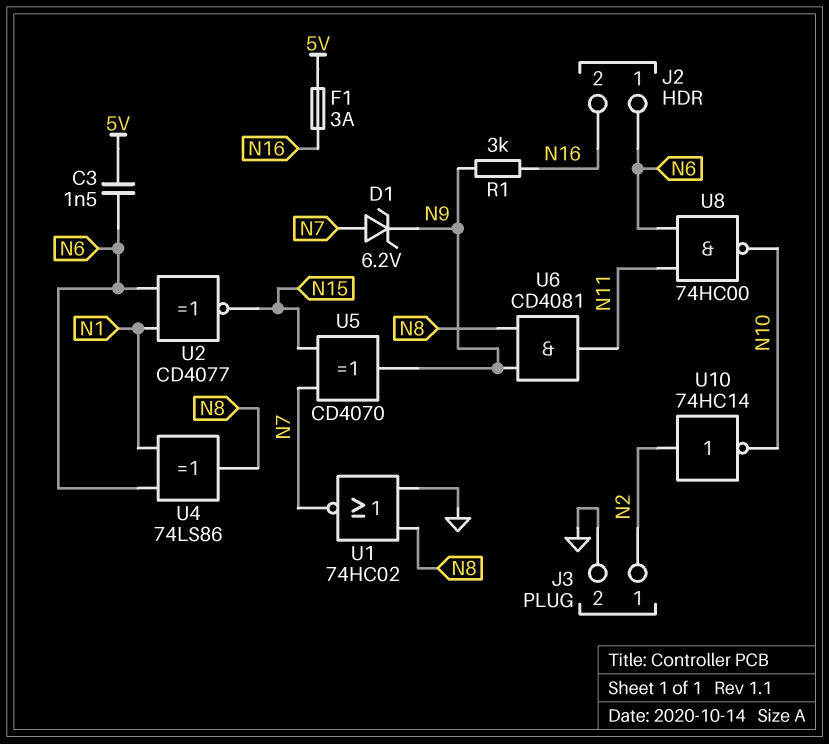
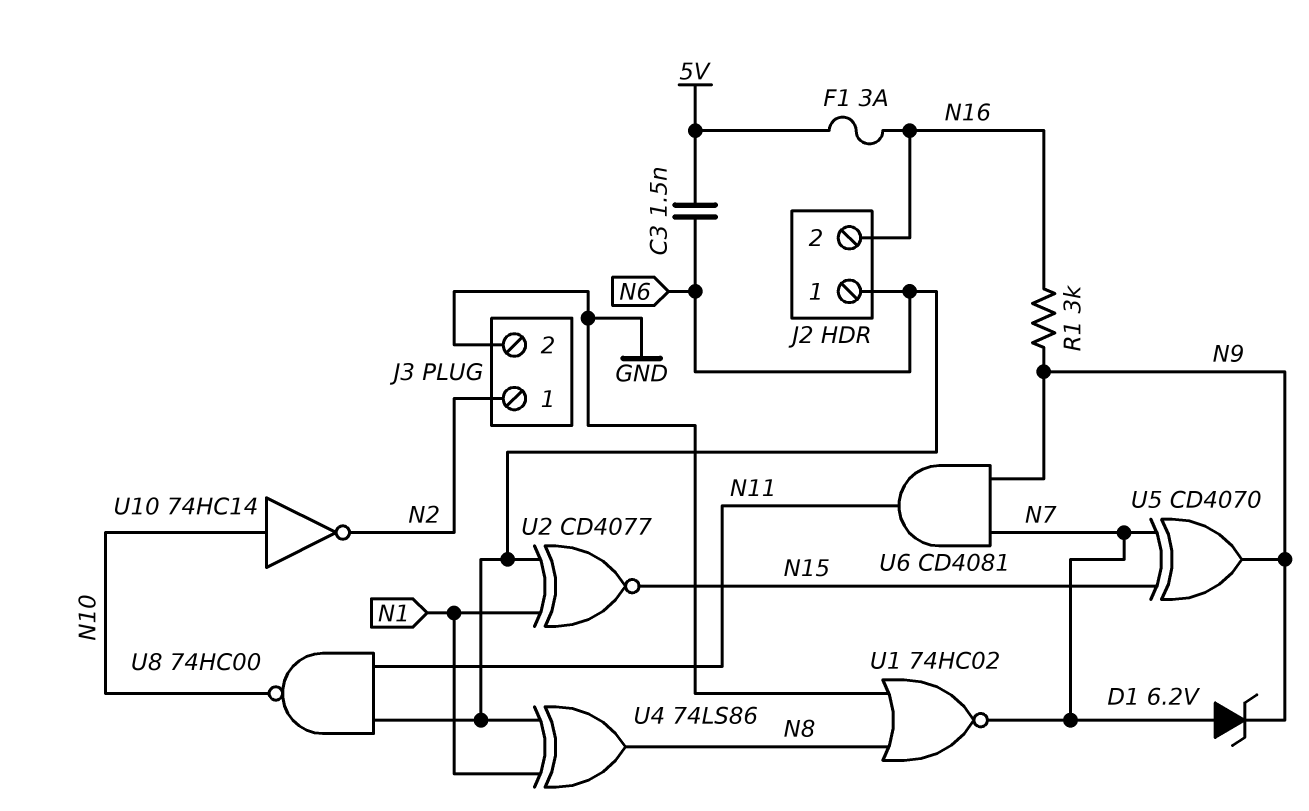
U6: AND CD4081 (in N8, in N9, out N11) -> AND CD4081 (in N7, in N9, out N11)
U10: NOT 74HC14 (in N2, out N10) -> NOT 74HC14 (in N10, out N2)

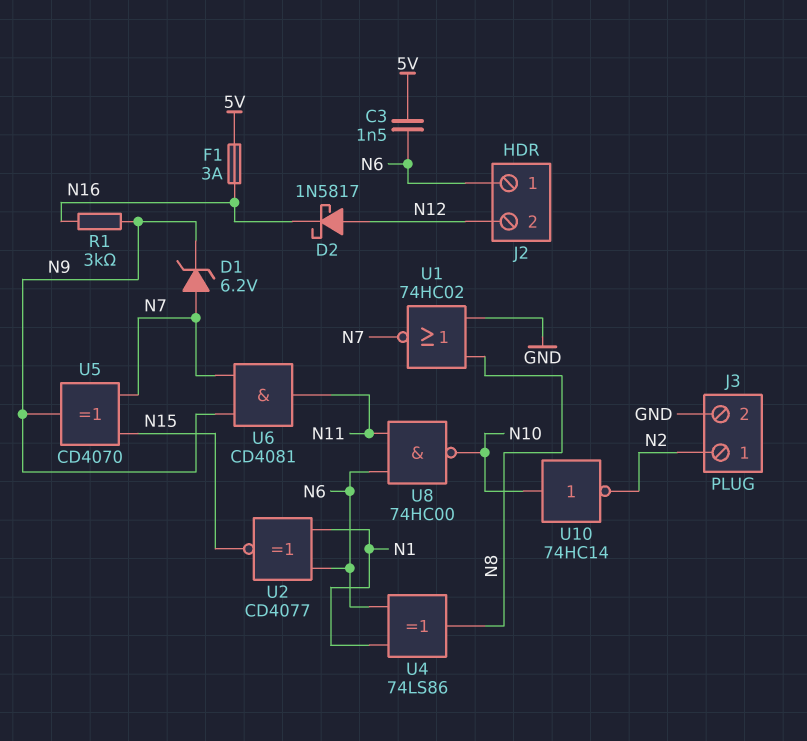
D2: none -> schottky 1N5817 (A N12, K N16)
J2 pin 2: N16 -> N12

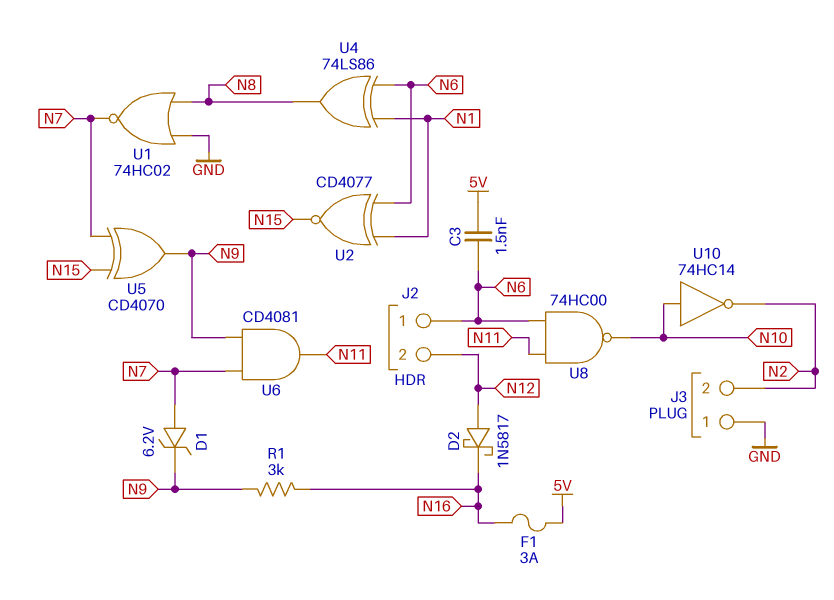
J3 pin 1: N2 -> GND
J3 pin 2: GND -> N2

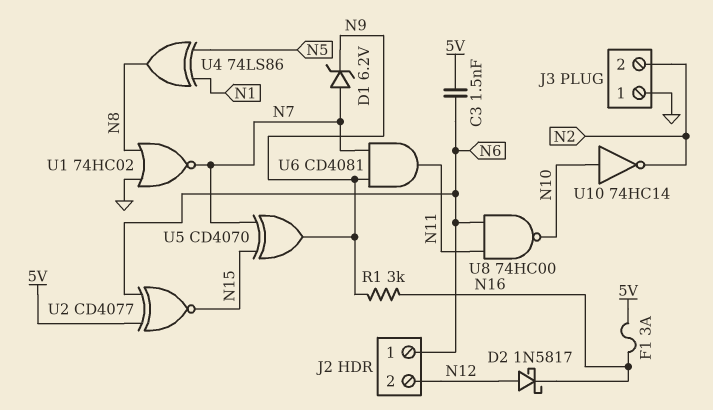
U2: XNOR CD4077 (in N1, in N6, out N15) -> XNOR CD4077 (in 5V, in N6, out N15)
U4: XOR 74LS86 (in N1, in N6, out N8) -> XOR 74LS86 (in N1, in N5, out N8)

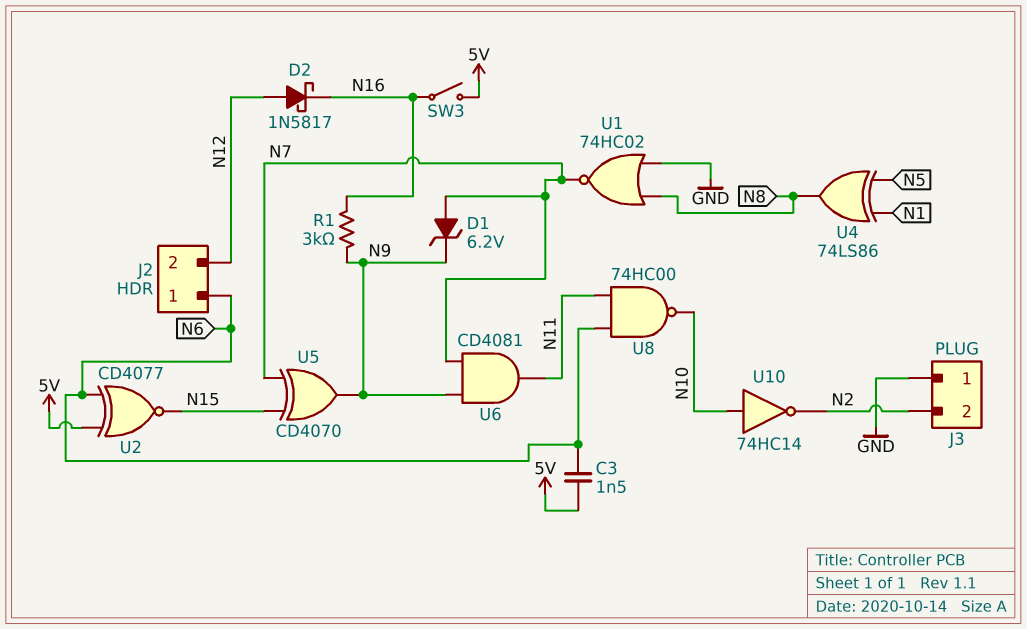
F1: 3A (5V, N16) -> none
SW3: none -> switch (5V, N16)

